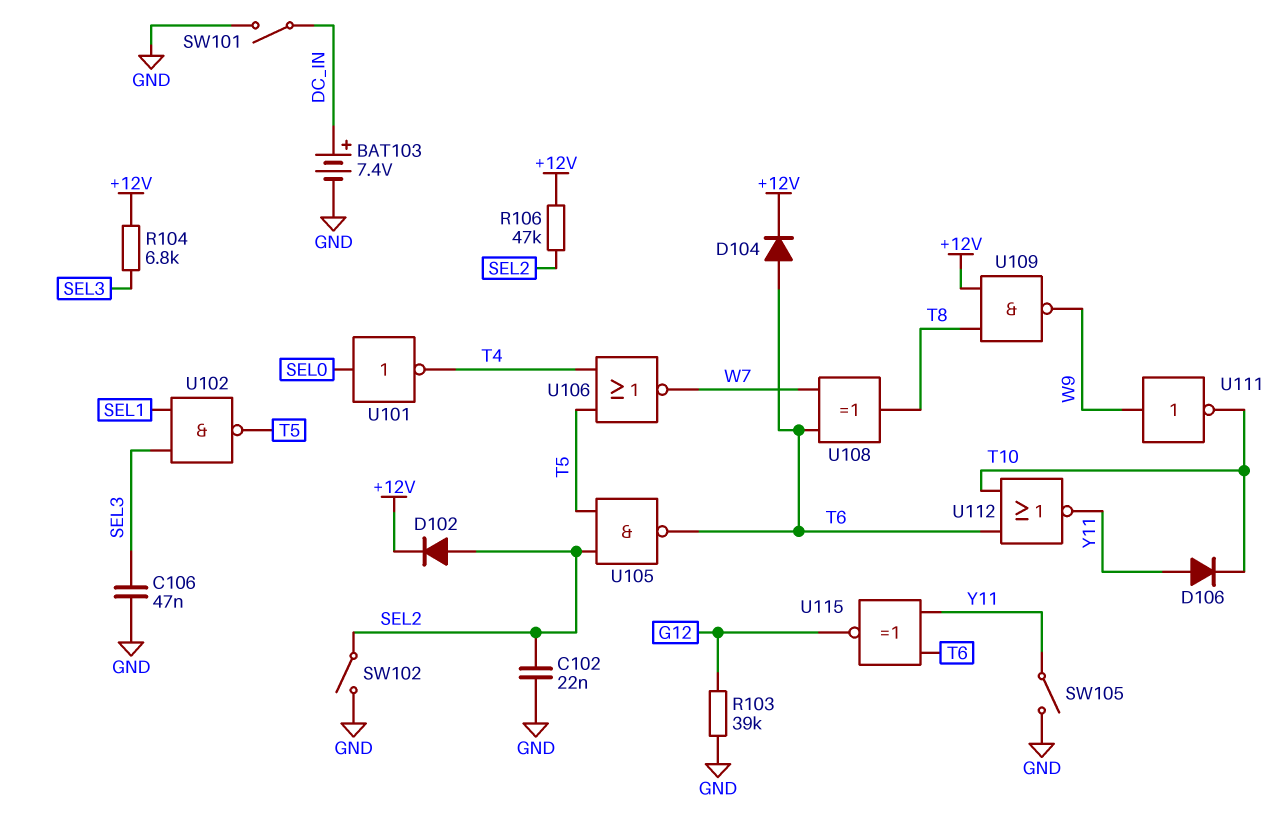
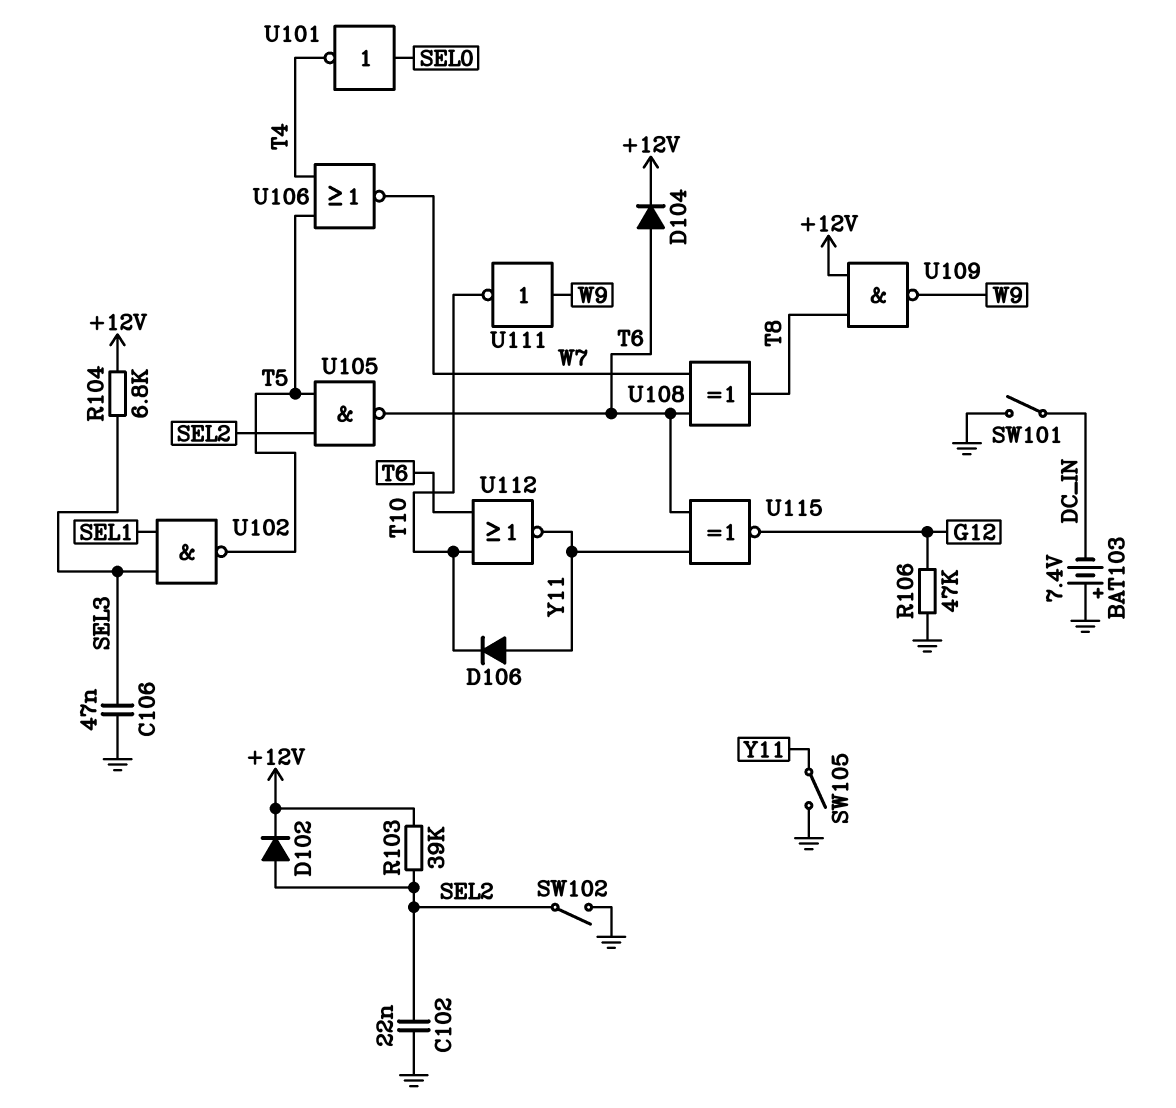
BAT103: 7.4V (plus DC_IN, minus GND) -> 7.4V (plus GND, minus DC_IN)
R103: 39k (G12, GND) -> 39k (+12V, SEL2)
R106: 47k (+12V, SEL2) -> 47k (G12, GND)

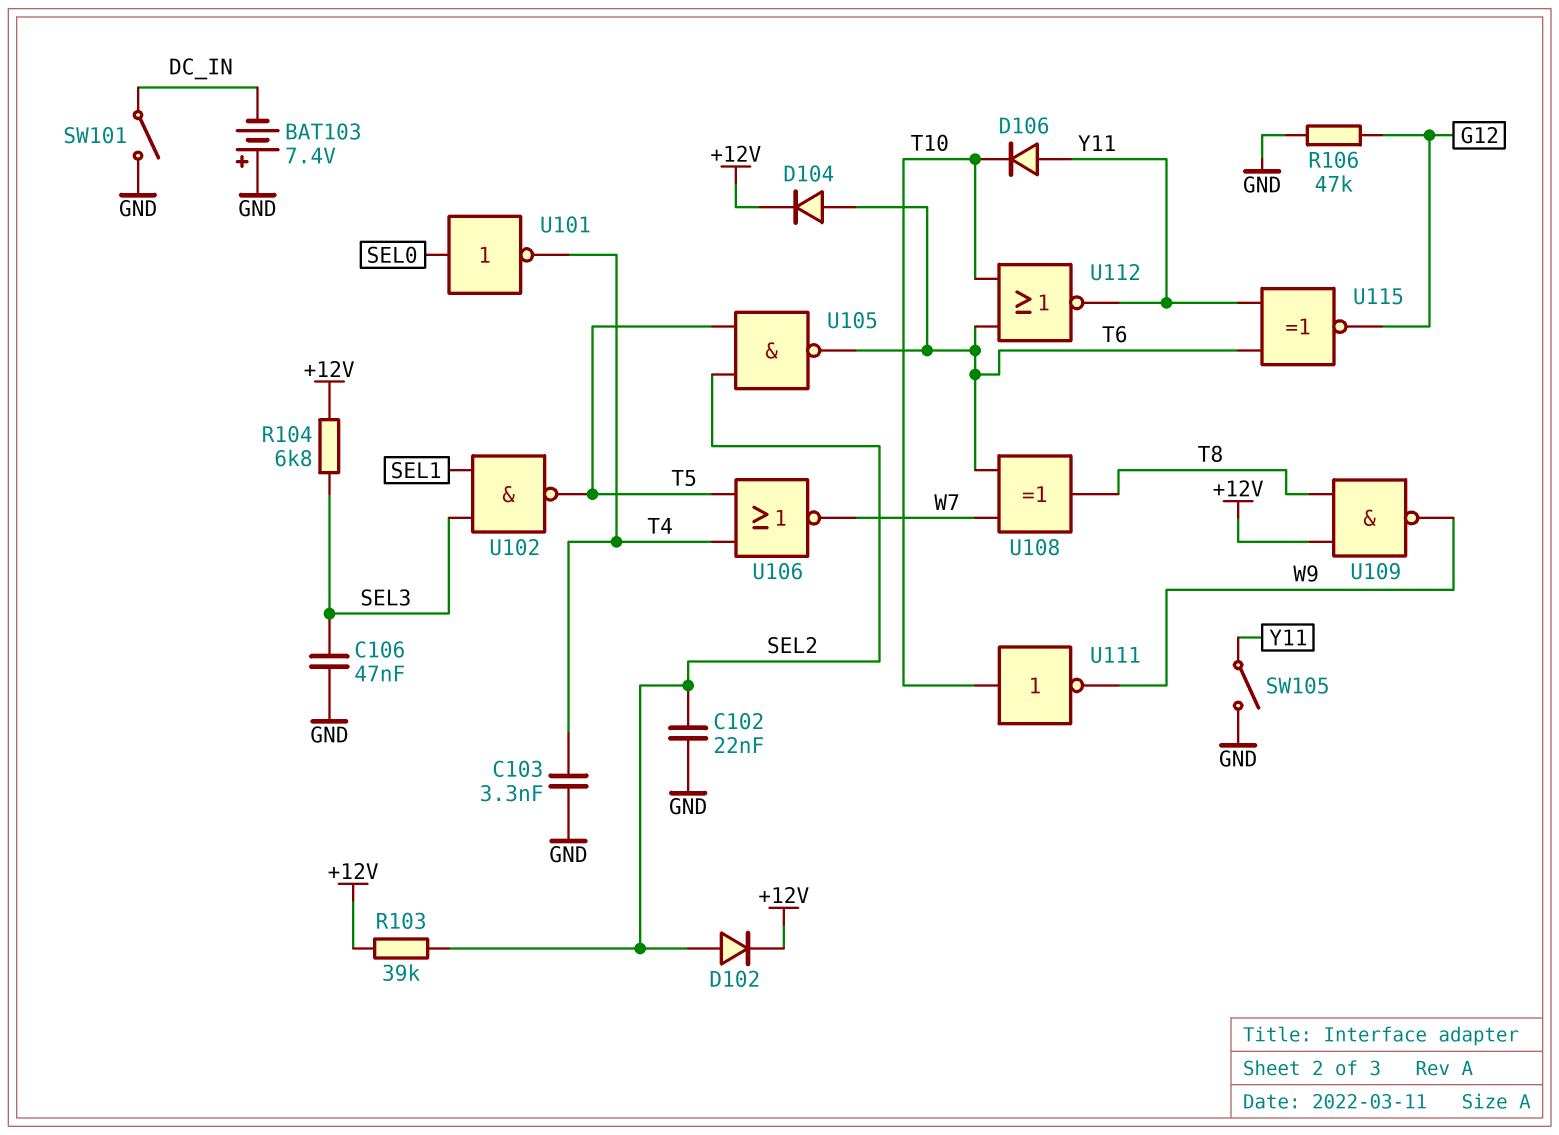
C103: none -> 3.3nF (GND, T4)
SW102: switch (GND, SEL2) -> none
U111: NOT (in W9, out T10) -> NOT (in T10, out W9)

